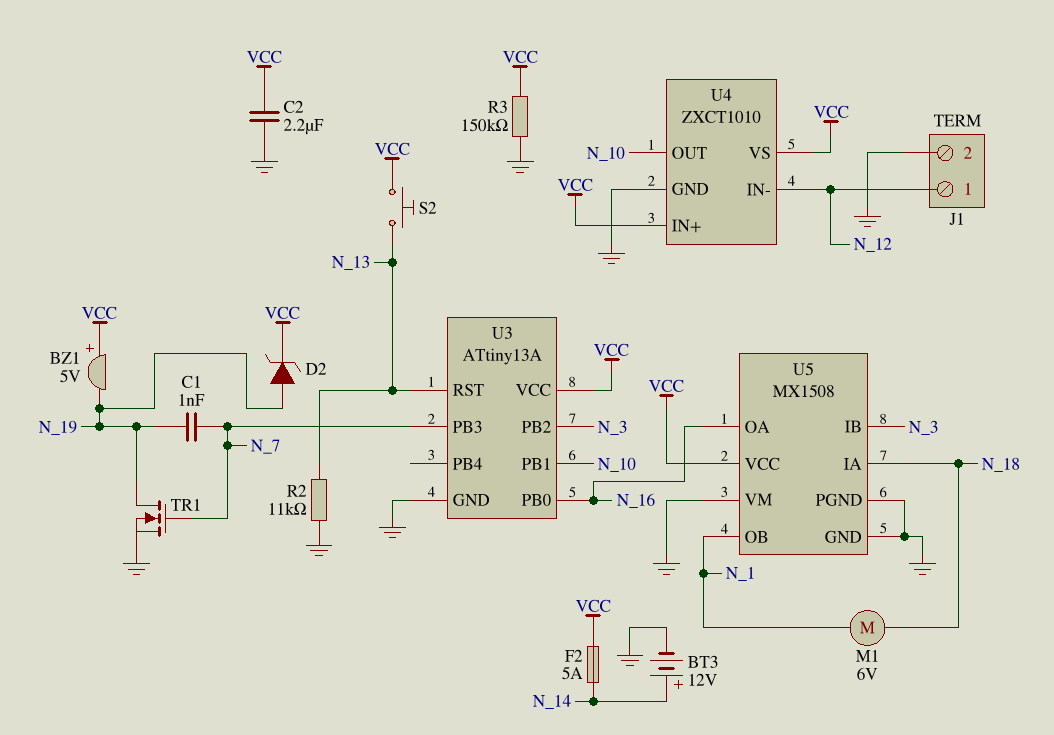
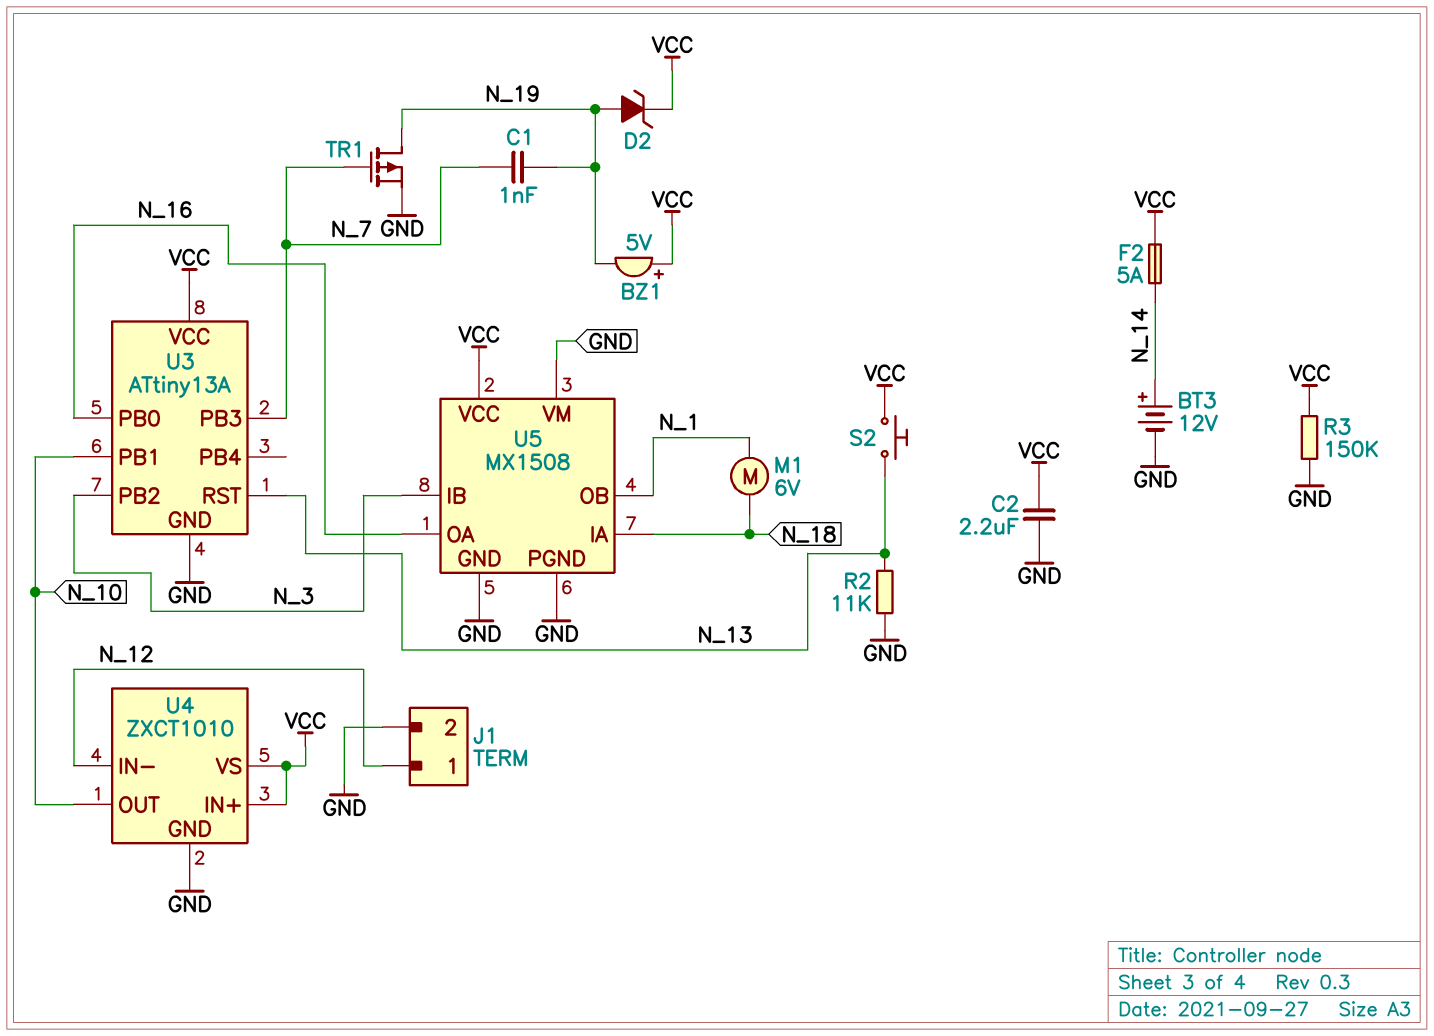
TR1: NMOS (G N_7, D N_19, S GND) -> PMOS (G N_7, D N_19, S GND)

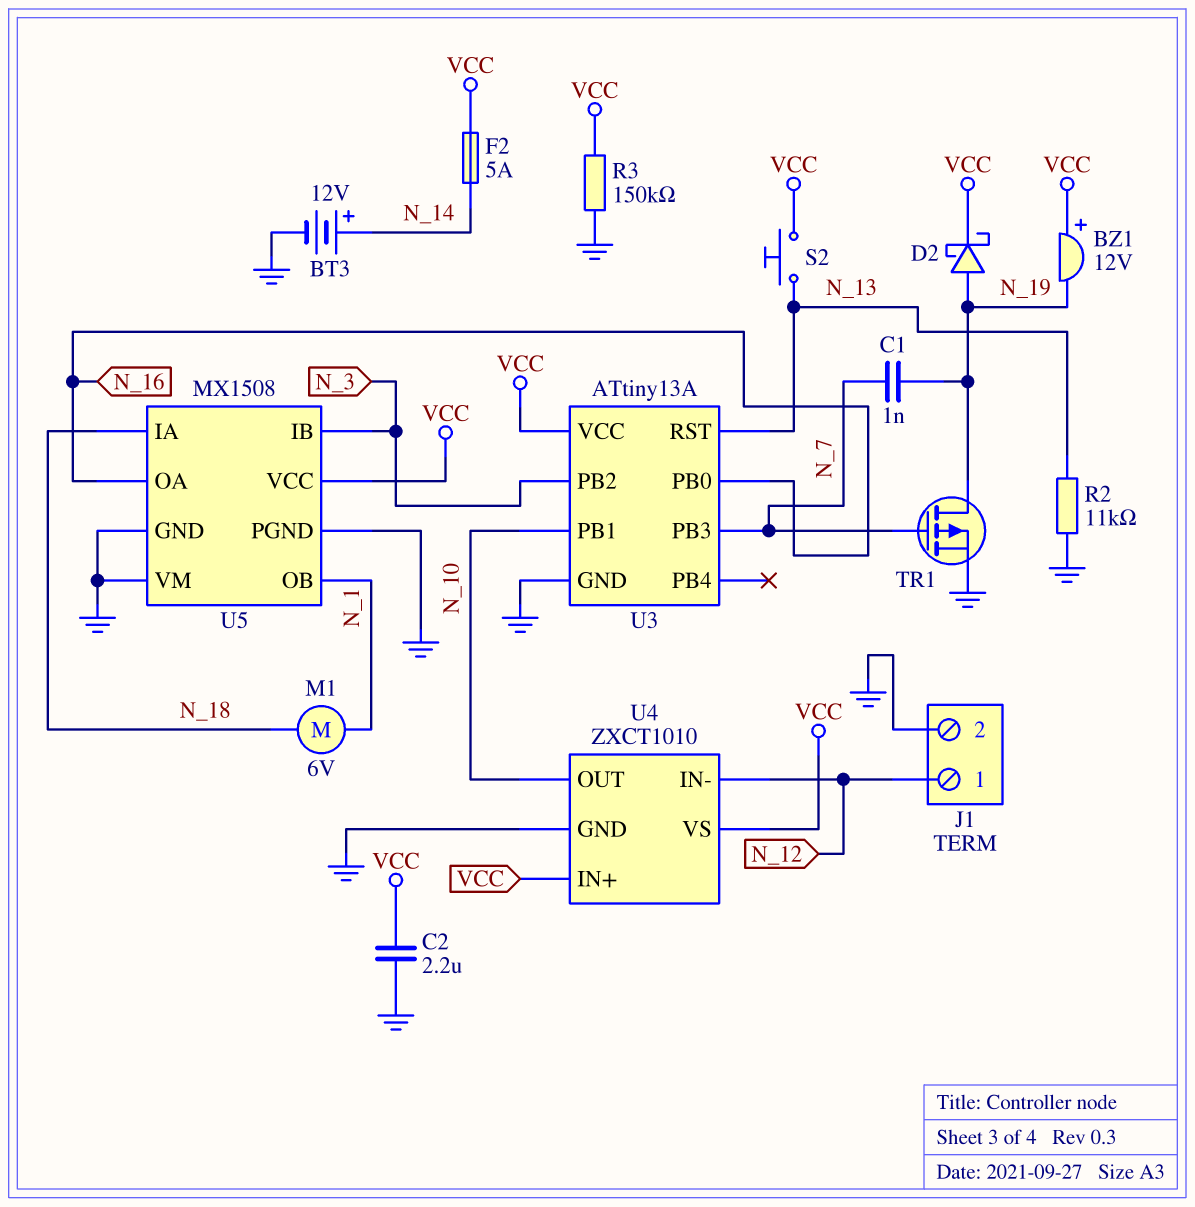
BZ1: buzzer 5V (plus VCC, minus N_19) -> buzzer 12V (plus VCC, minus N_19)
D2: zener (A N_19, K VCC) -> schottky (A N_19, K VCC)

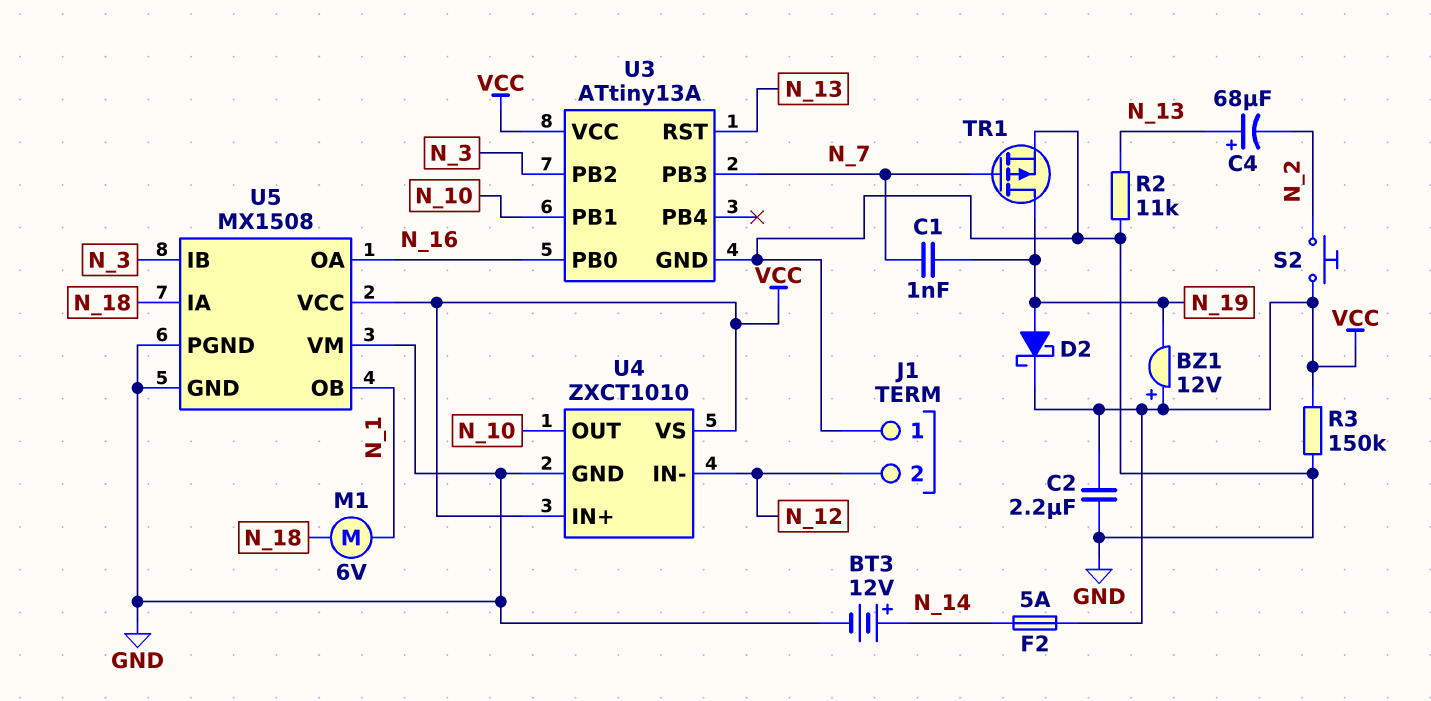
C4: none -> 68uF (plus N_13, minus N_2)
J1 pin 1: N_12 -> GND
J1 pin 2: GND -> N_12
S2: button (N_13, VCC) -> button (N_2, VCC)

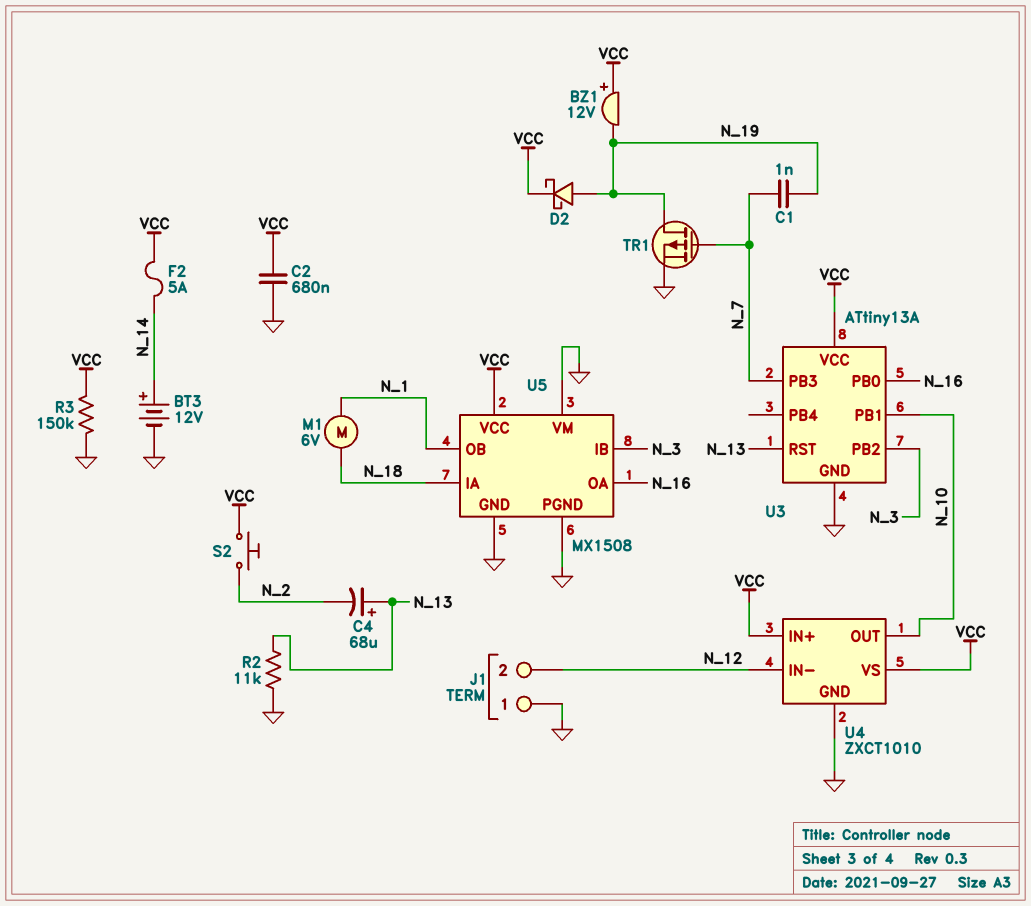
C2: 2.2uF (GND, VCC) -> 680nF (GND, VCC)

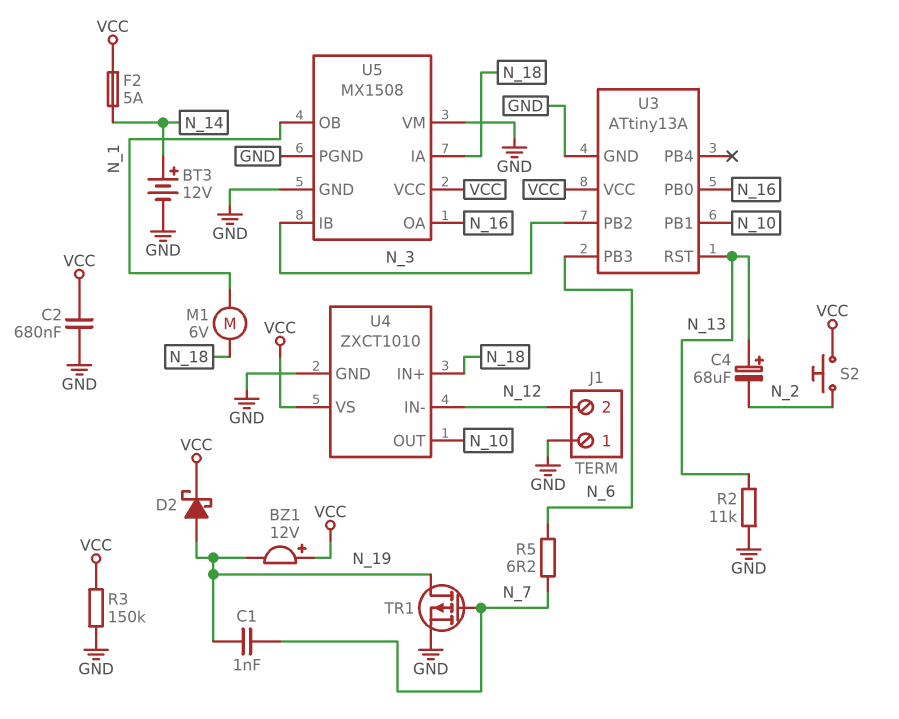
R5: none -> 6.2 (N_6, N_7)
U3 pin PB3: N_7 -> N_6
U4 pin IN+: VCC -> N_18

